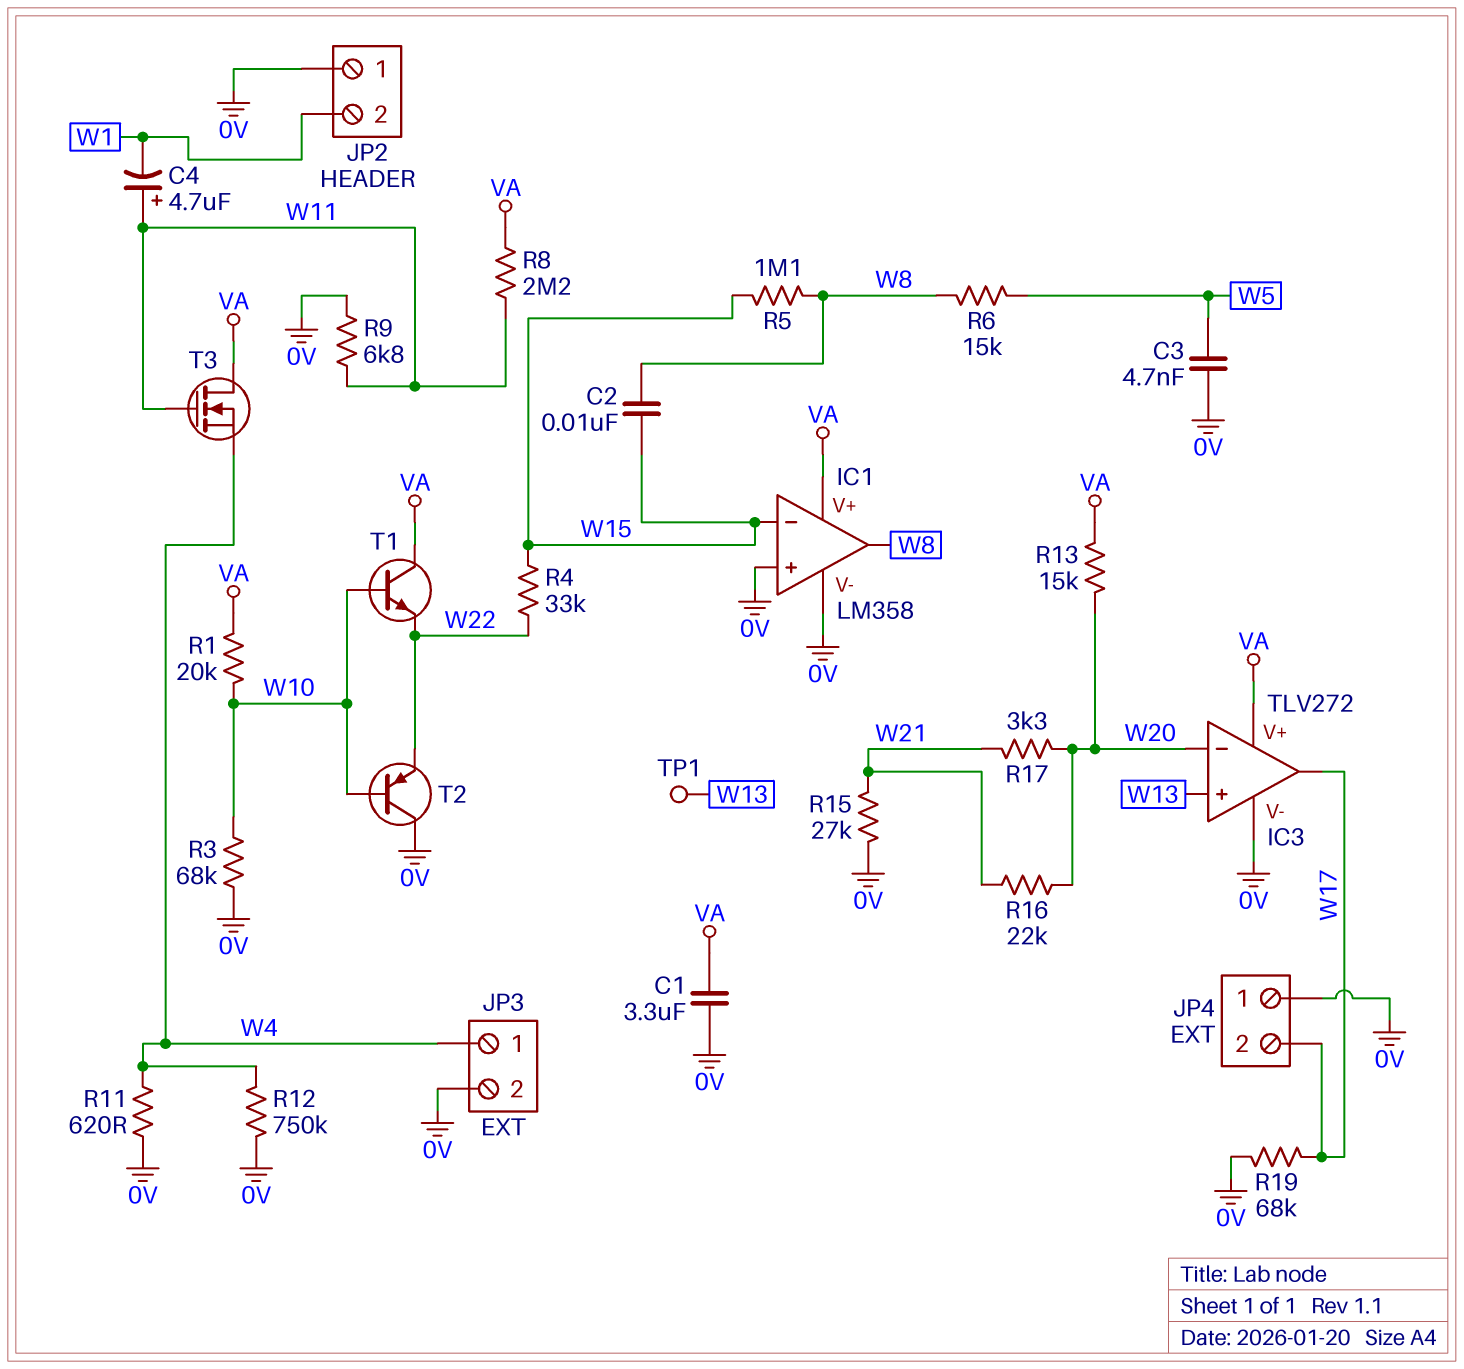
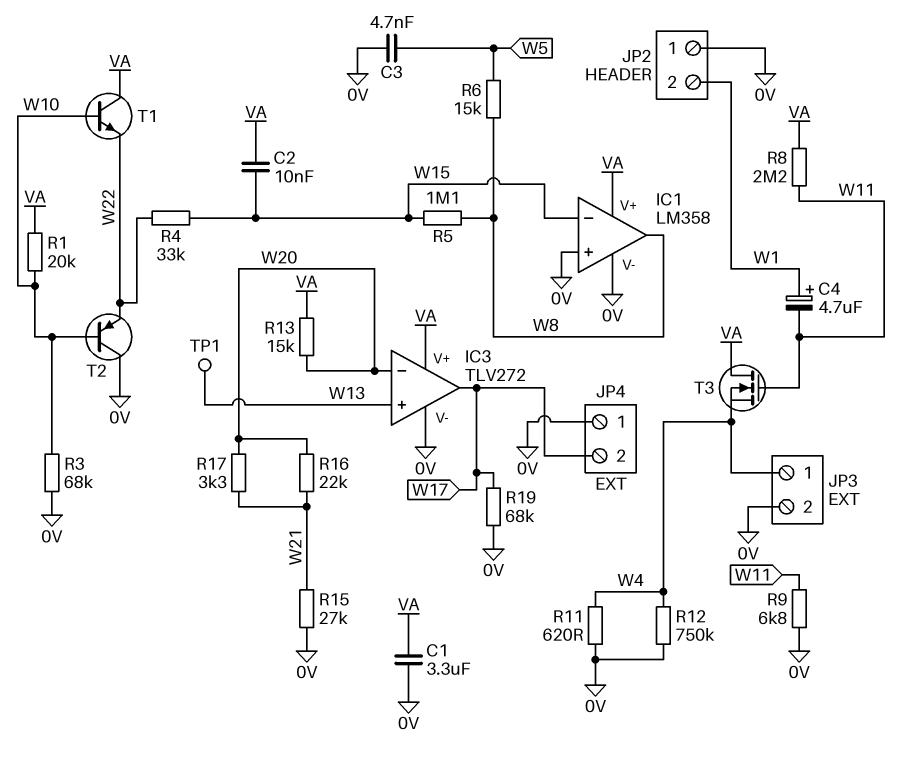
C2: 10nF (W8, W15) -> 10nF (VA, W15)
C4: 4.7uF (plus W11, minus W1) -> 4.7uF (plus W1, minus W11)

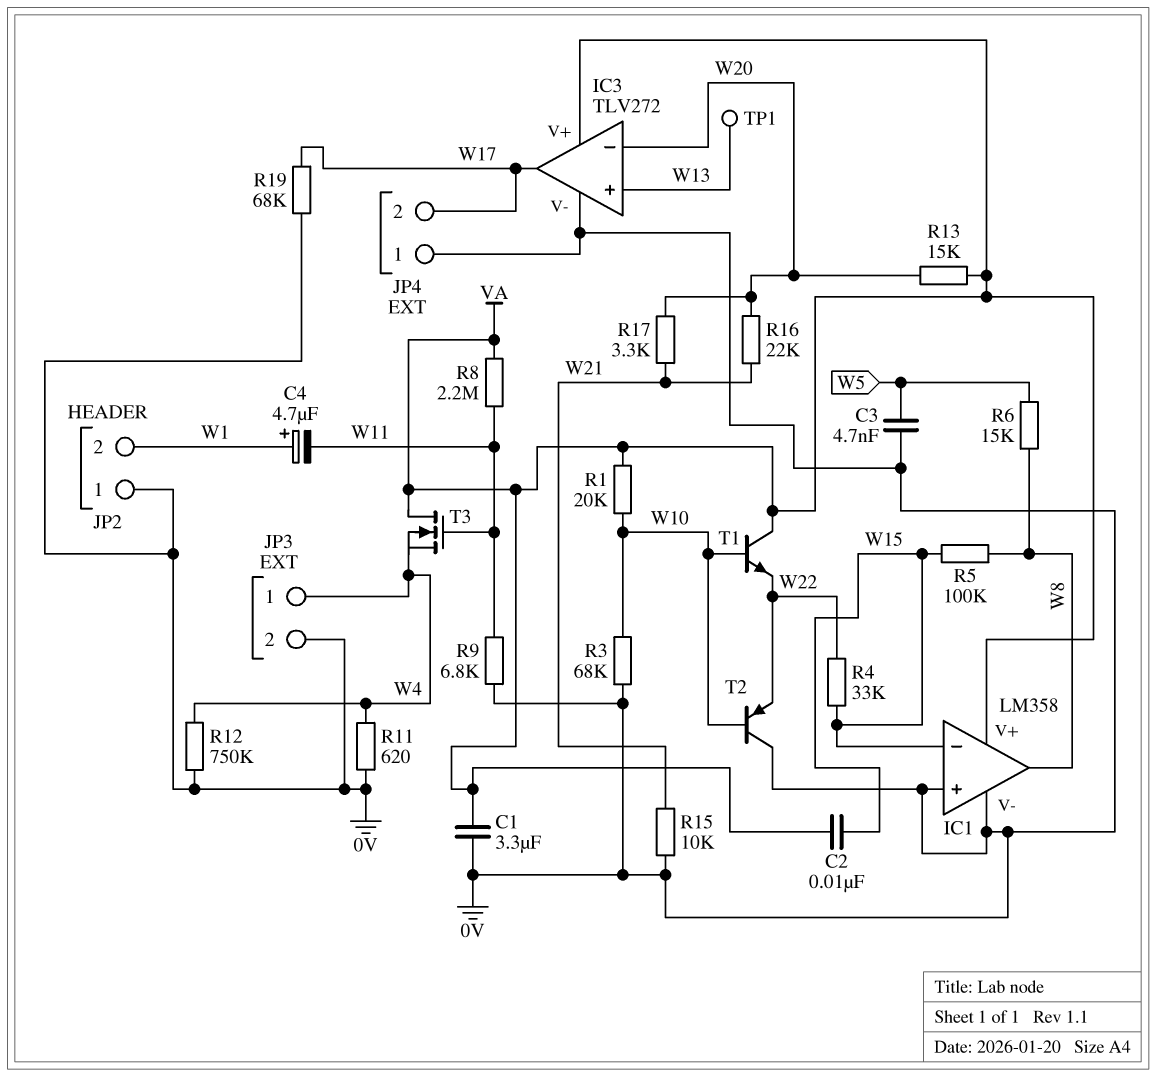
R5: 1.1M (W8, W15) -> 100k (W8, W15)
R15: 27k (0V, W21) -> 10k (0V, W21)

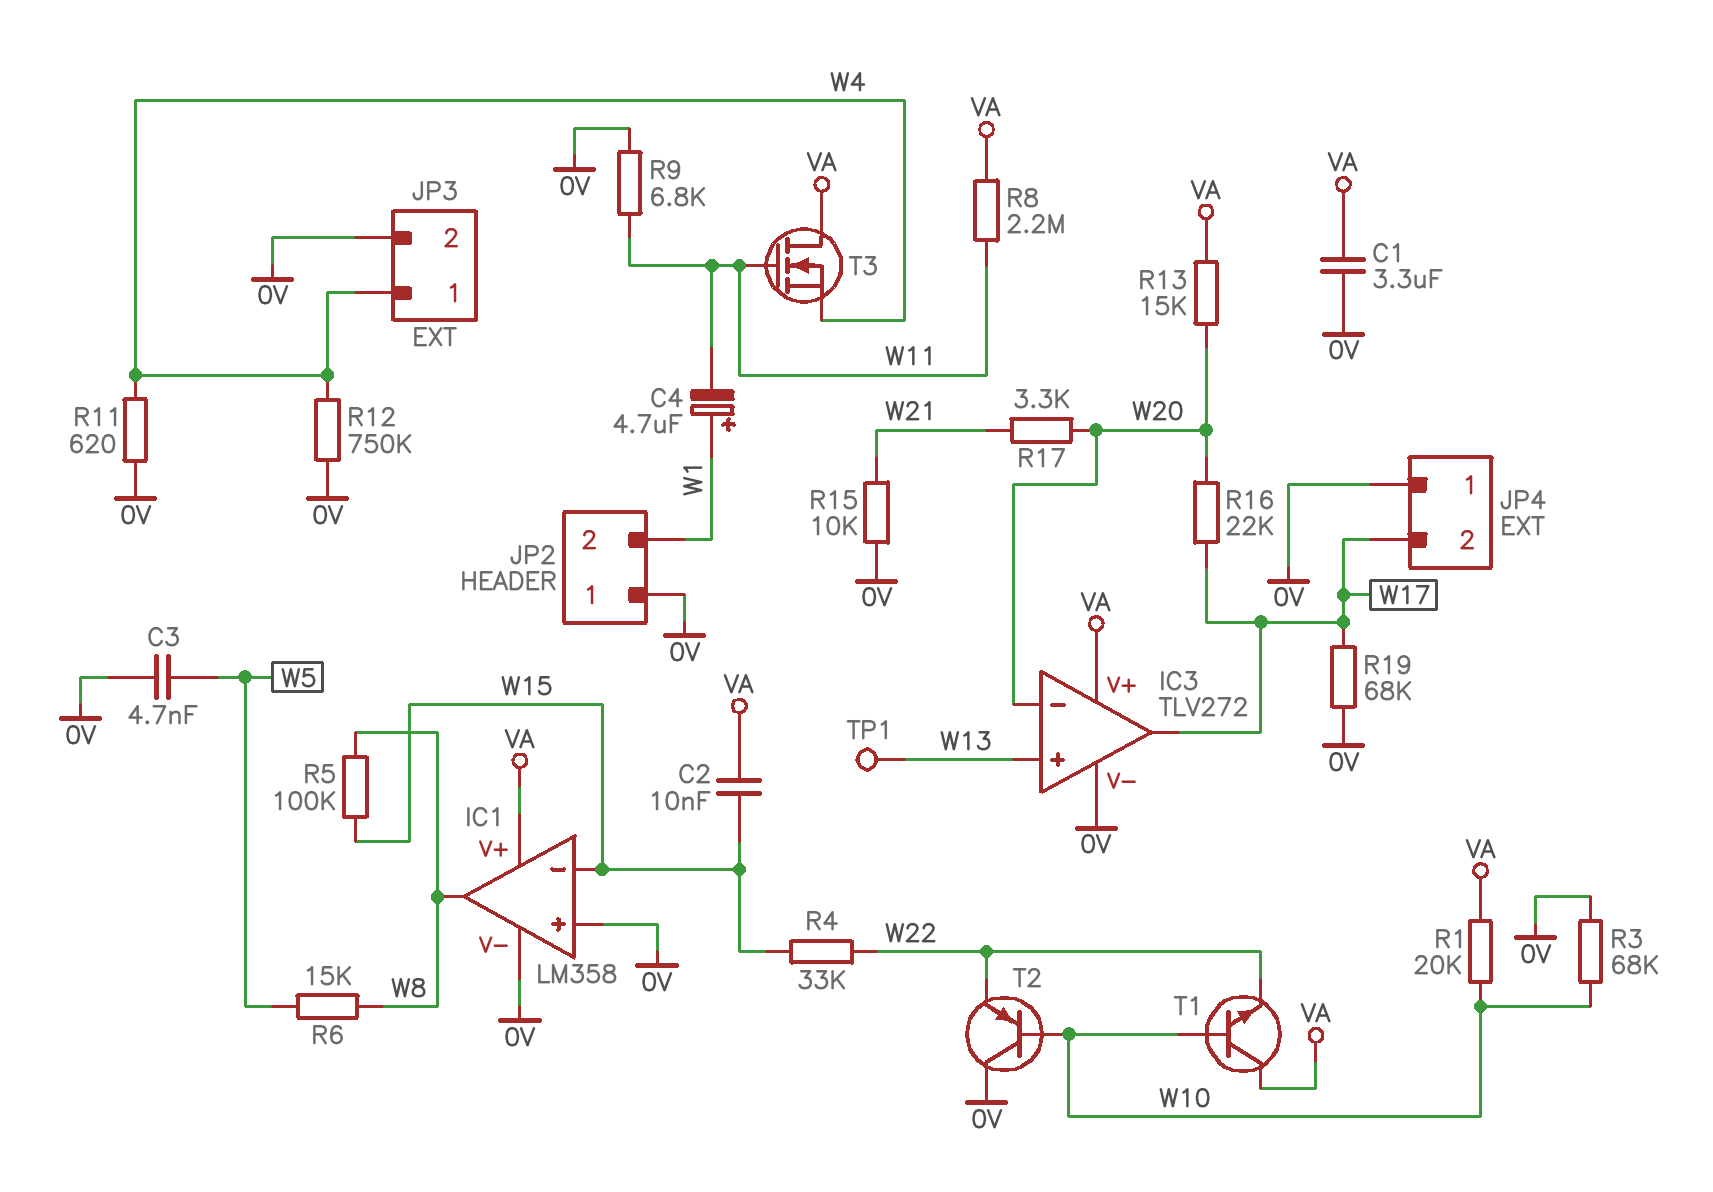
R16: 22k (W20, W21) -> 22k (W17, W20)

